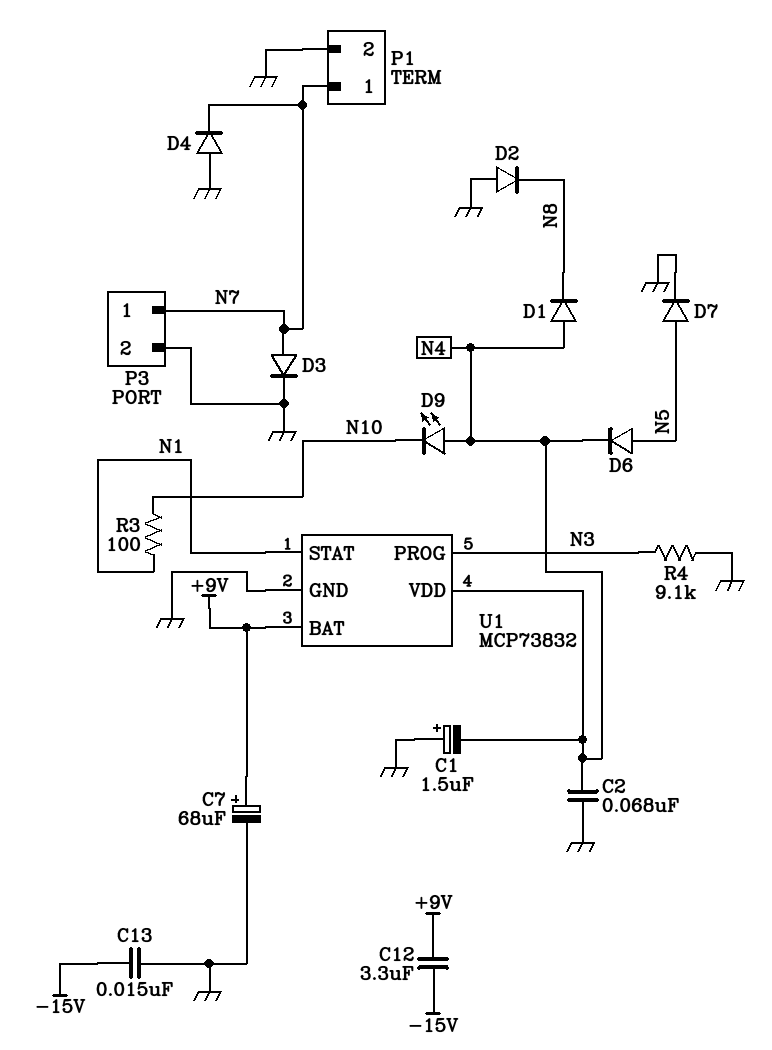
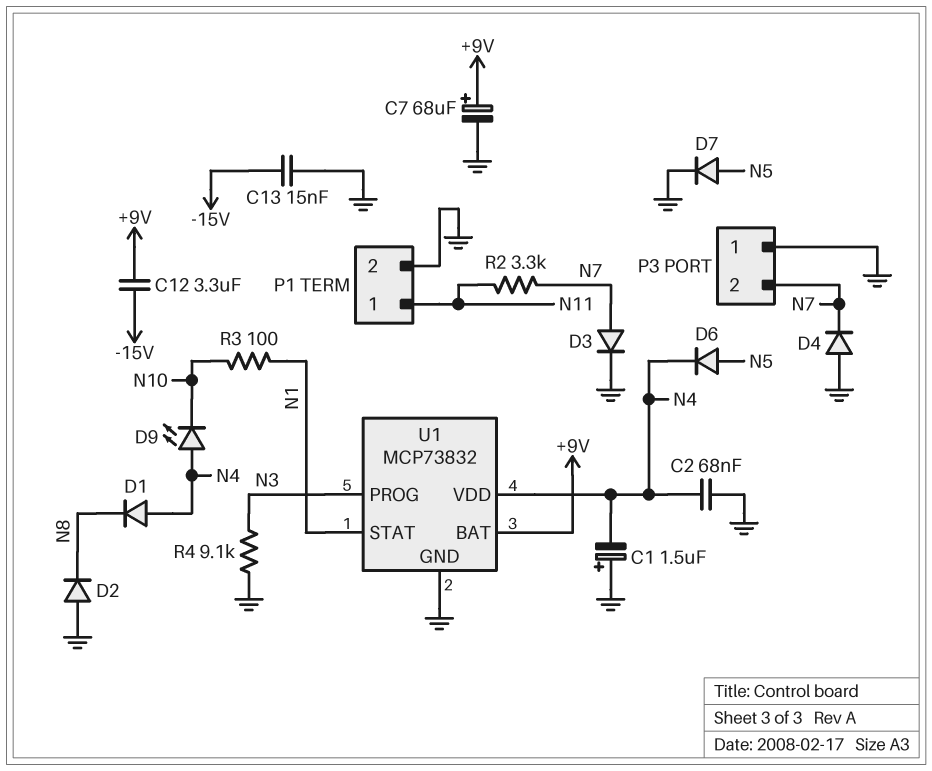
P1 pin 1: N7 -> N11
P3 pin 1: N7 -> GND
P3 pin 2: GND -> N7
R2: none -> 3.3k (N7, N11)

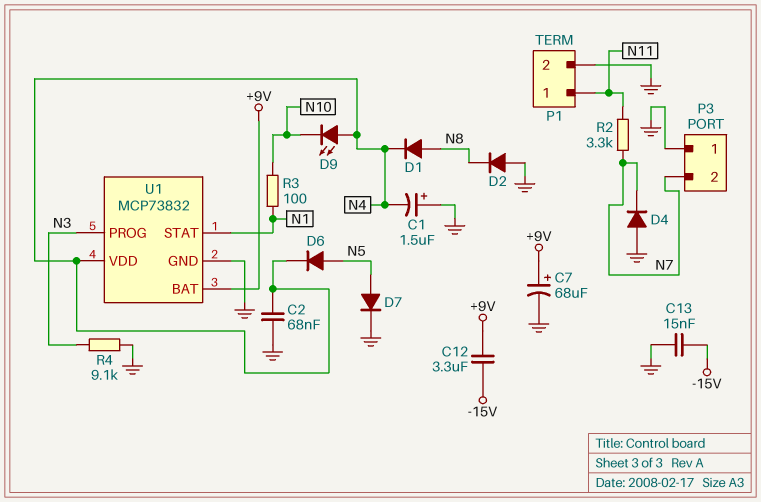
D1: diode (A N4, K N8) -> diode (A N8, K N4)
D3: diode (A N7, K GND) -> none

